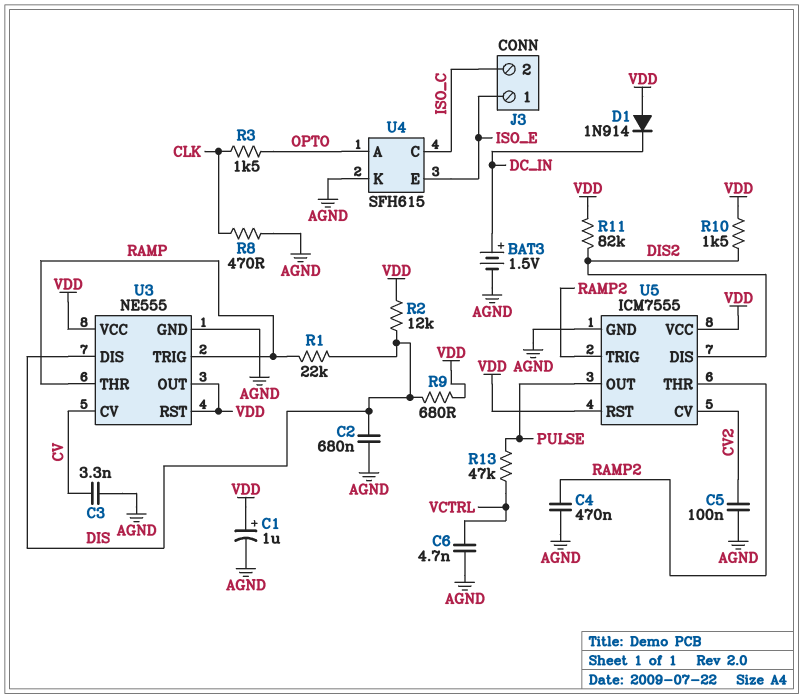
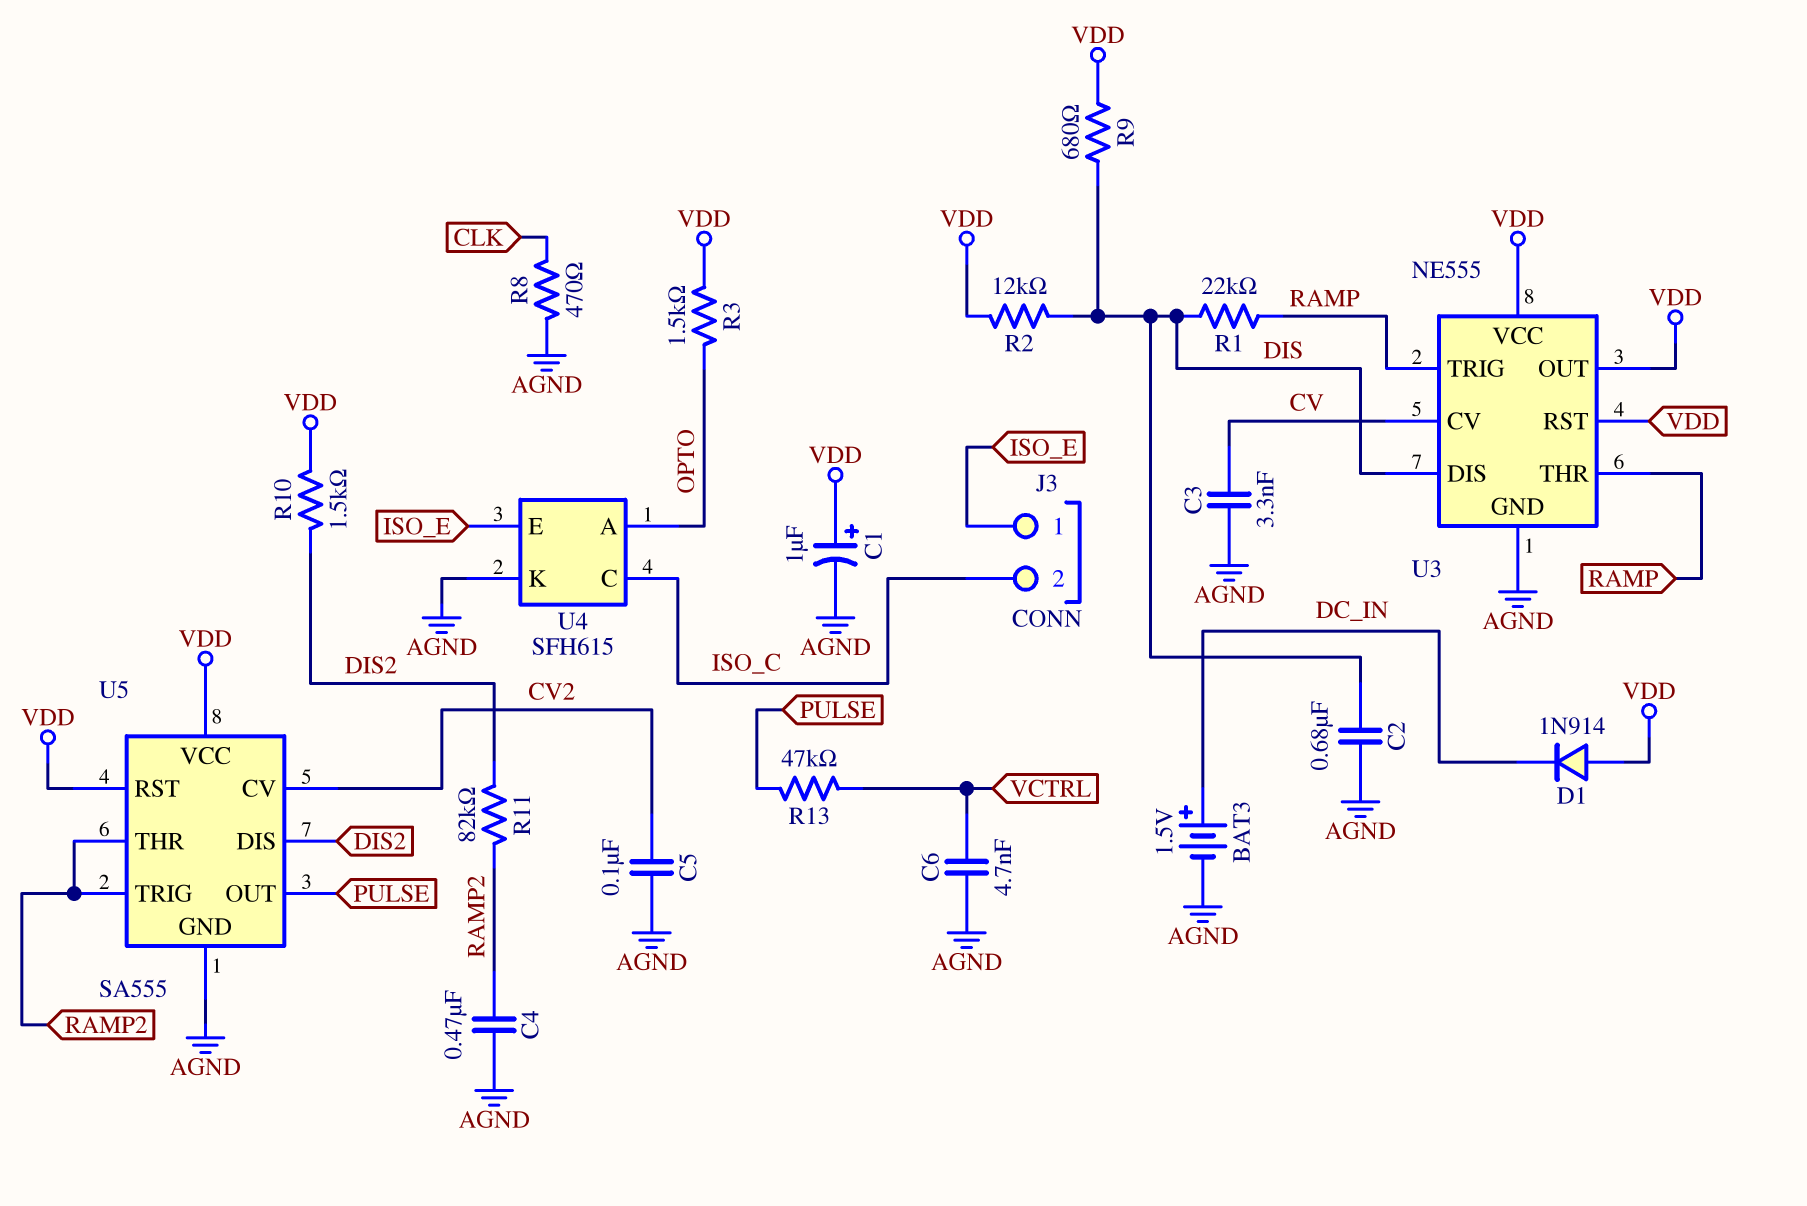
R3: 1.5k (CLK, OPTO) -> 1.5k (OPTO, VDD)
R11: 82k (DIS2, VDD) -> 82k (DIS2, RAMP2)
U5: ICM7555 -> SA555

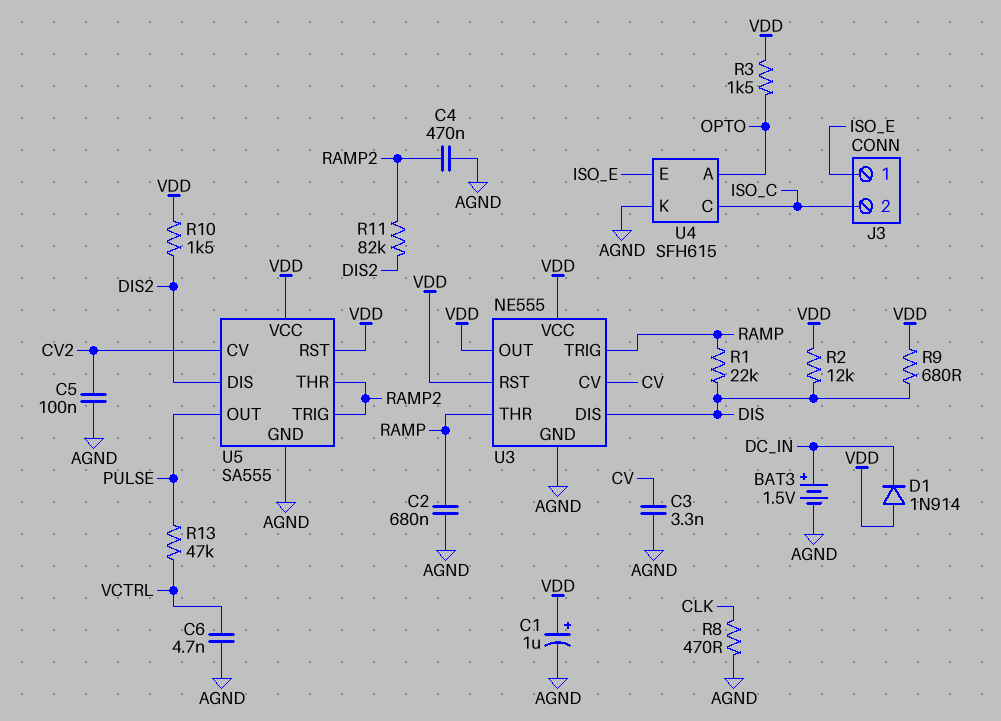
C2: 680nF (AGND, DIS) -> 680nF (AGND, RAMP)

